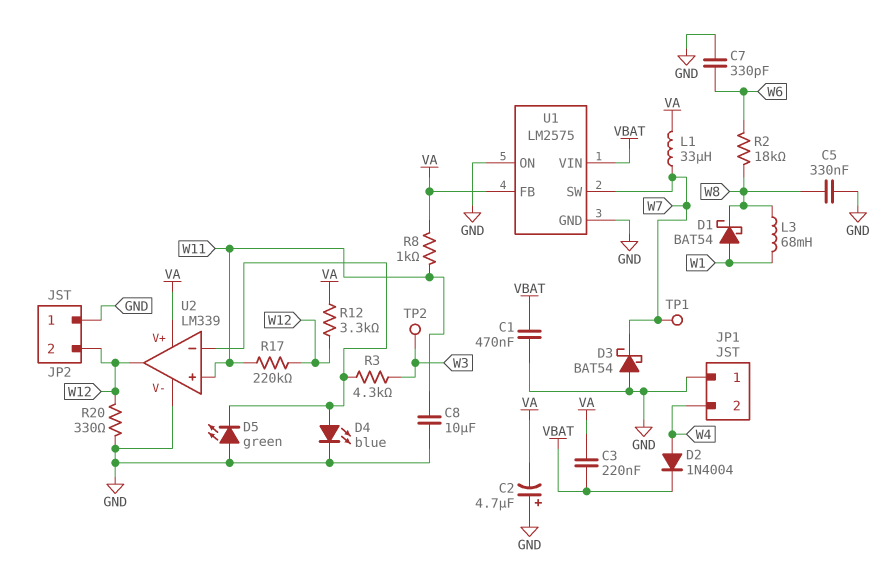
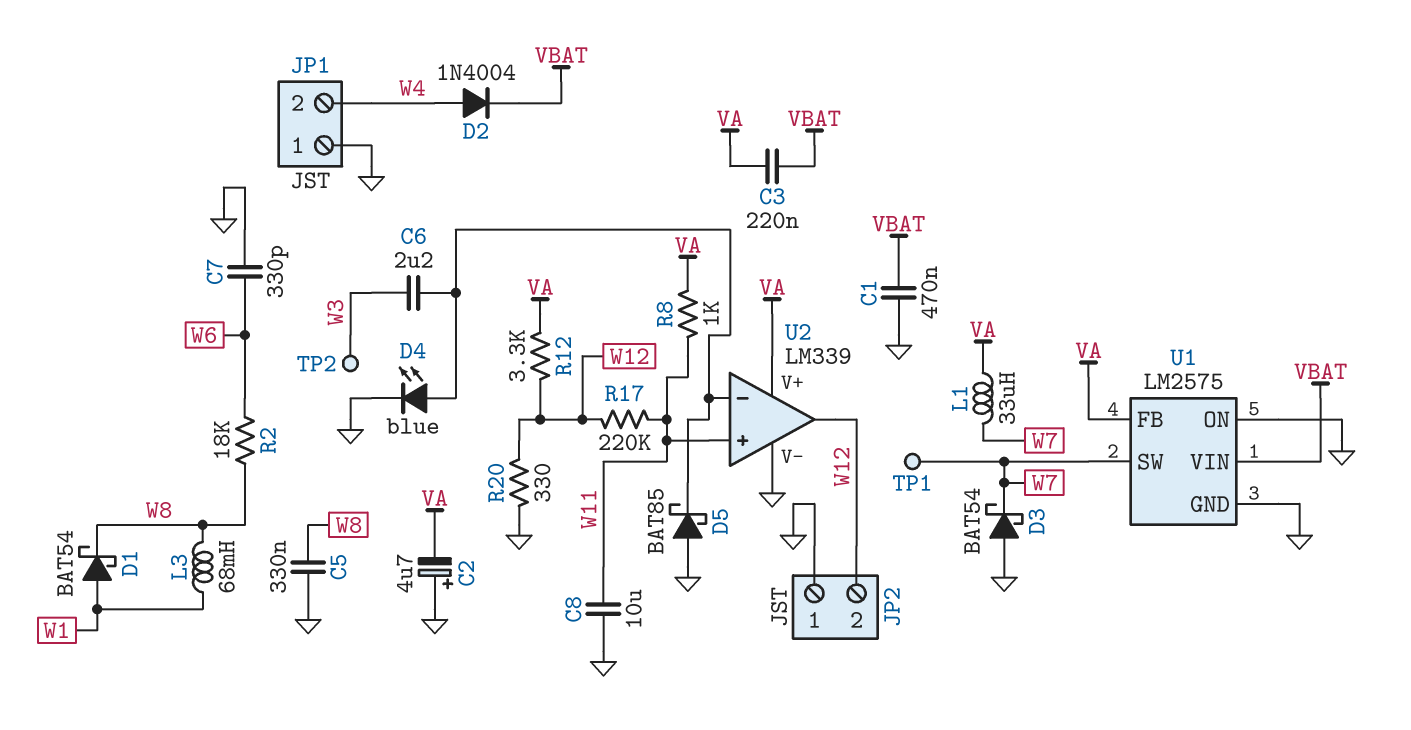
C6: none -> 2.2uF (U2/in-, W3)
D5: LED green (A GND, K U2/in-) -> schottky BAT85 (A GND, K U2/in-)
R3: 4.3k (U2/in-, W3) -> none

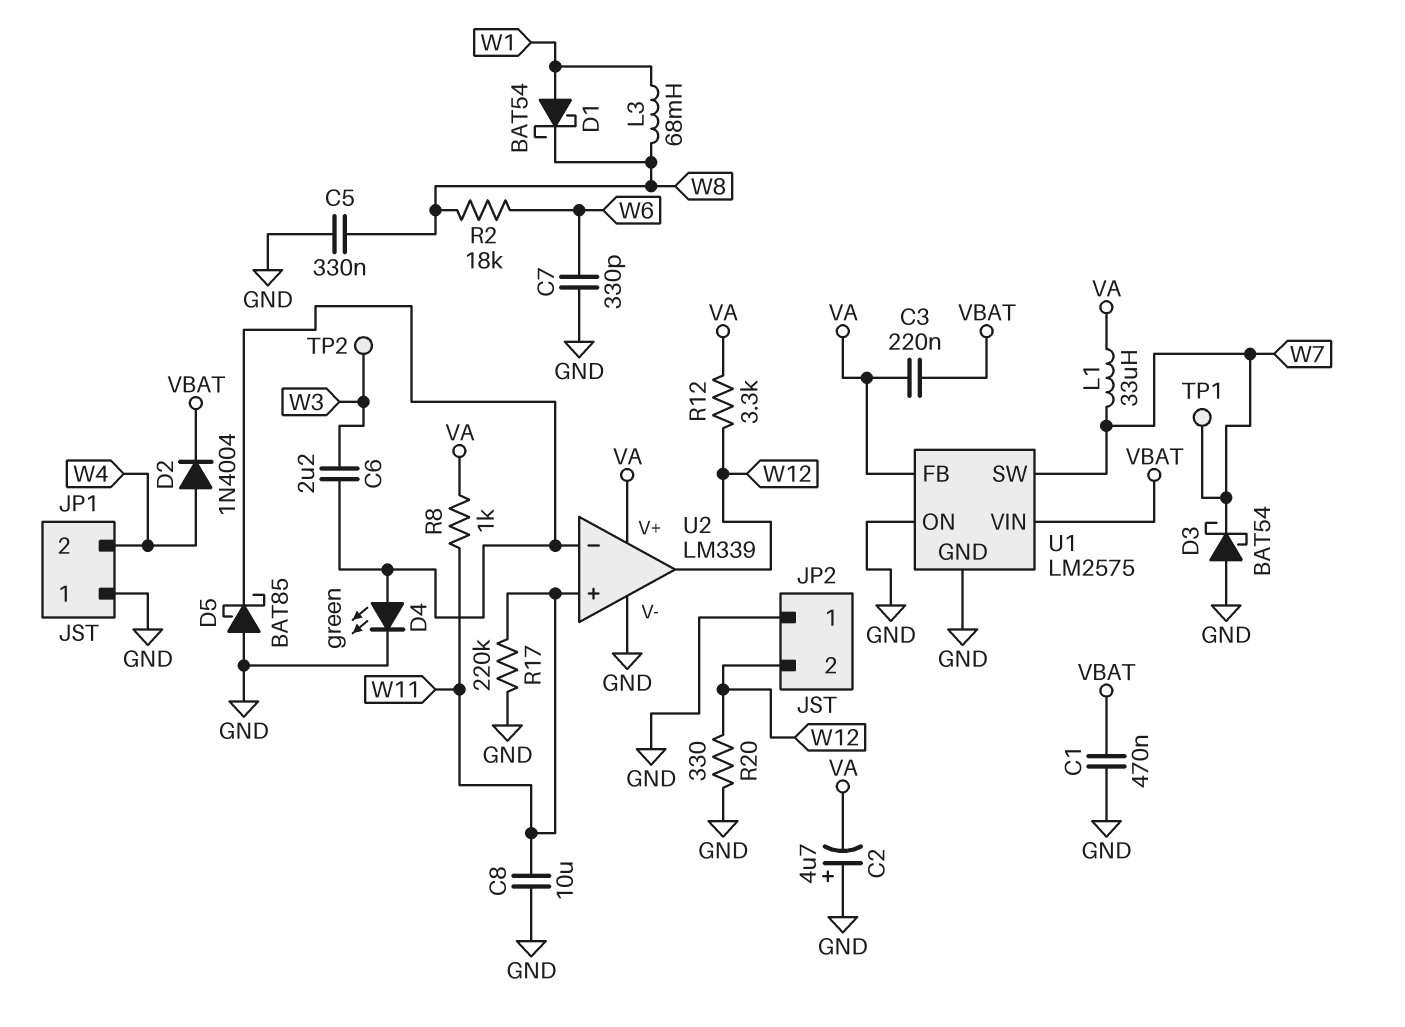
D4: LED blue (A U2/in-, K GND) -> LED green (A U2/in-, K GND)
R17: 220k (W11, W12) -> 220k (GND, W11)

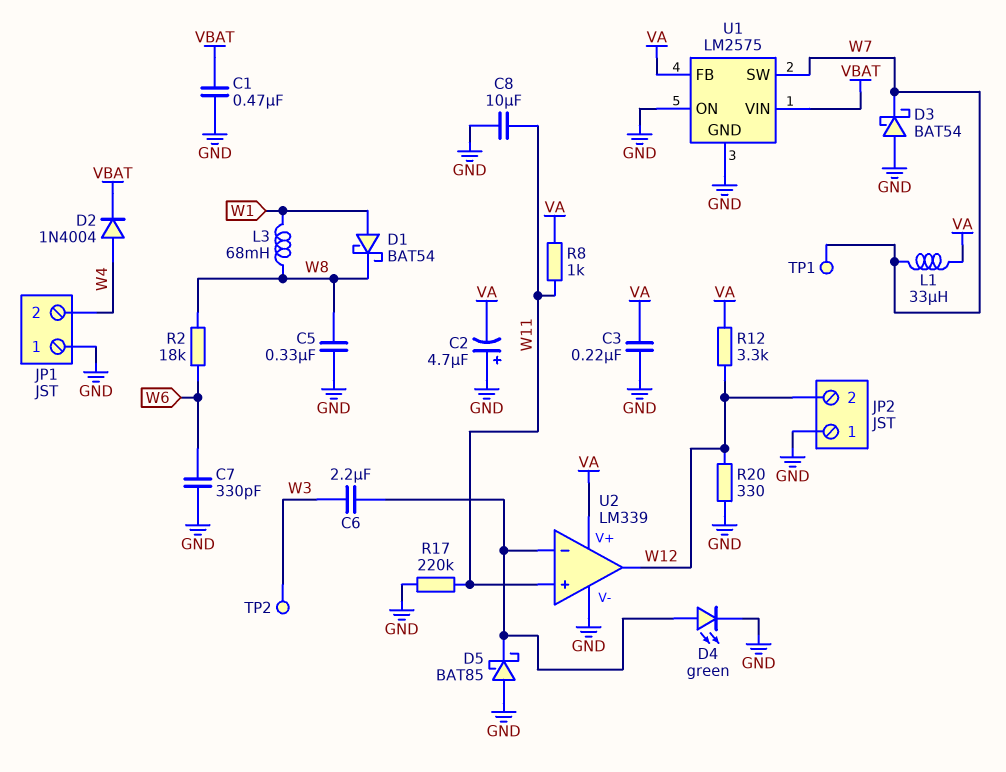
C3: 220nF (VA, VBAT) -> 220nF (GND, VA)

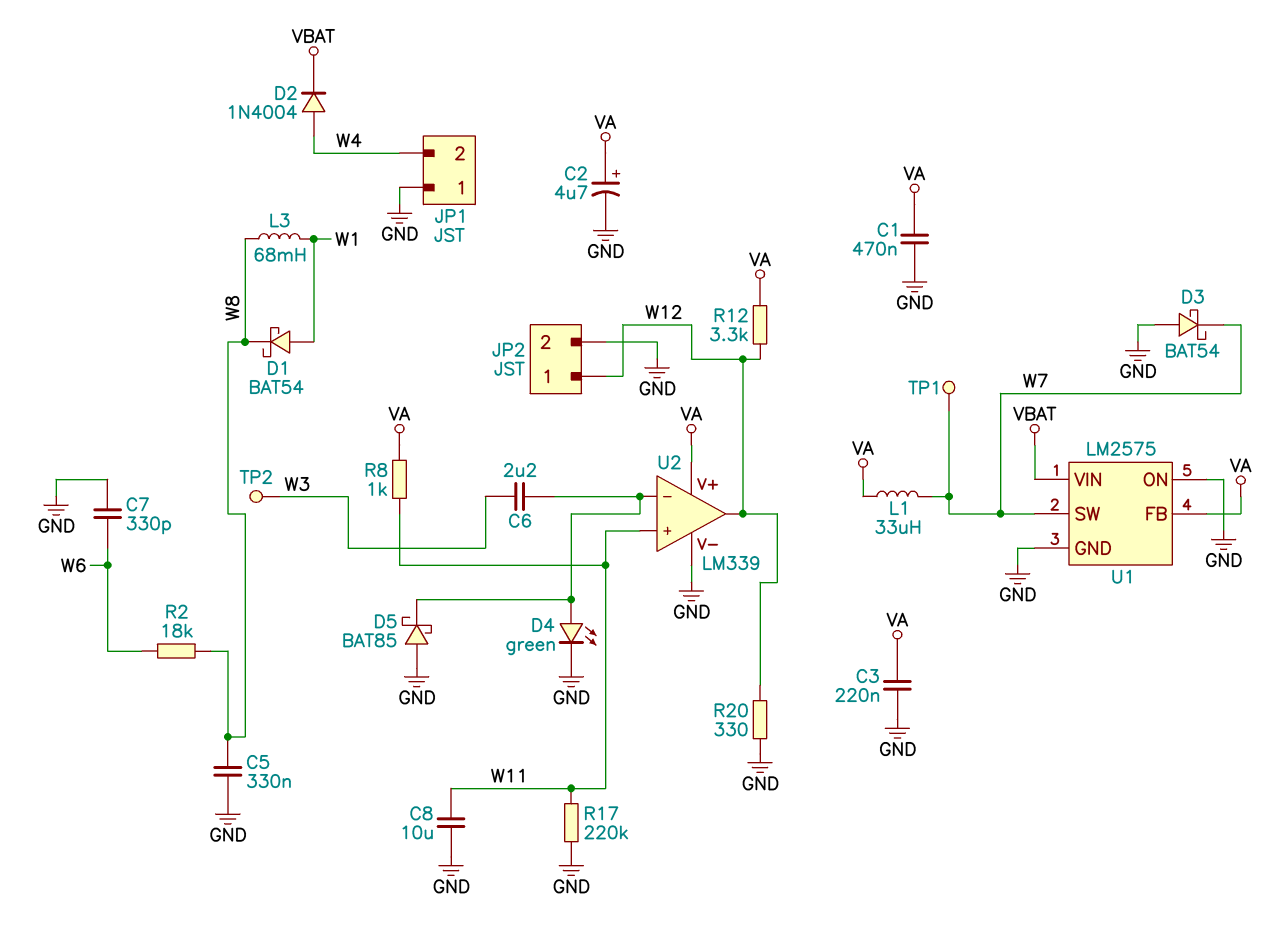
C1: 470nF (GND, VBAT) -> 470nF (GND, VA)
C2: 4.7uF (plus GND, minus VA) -> 4.7uF (plus VA, minus GND)
JP2 pin 1: GND -> W12
JP2 pin 2: W12 -> GND

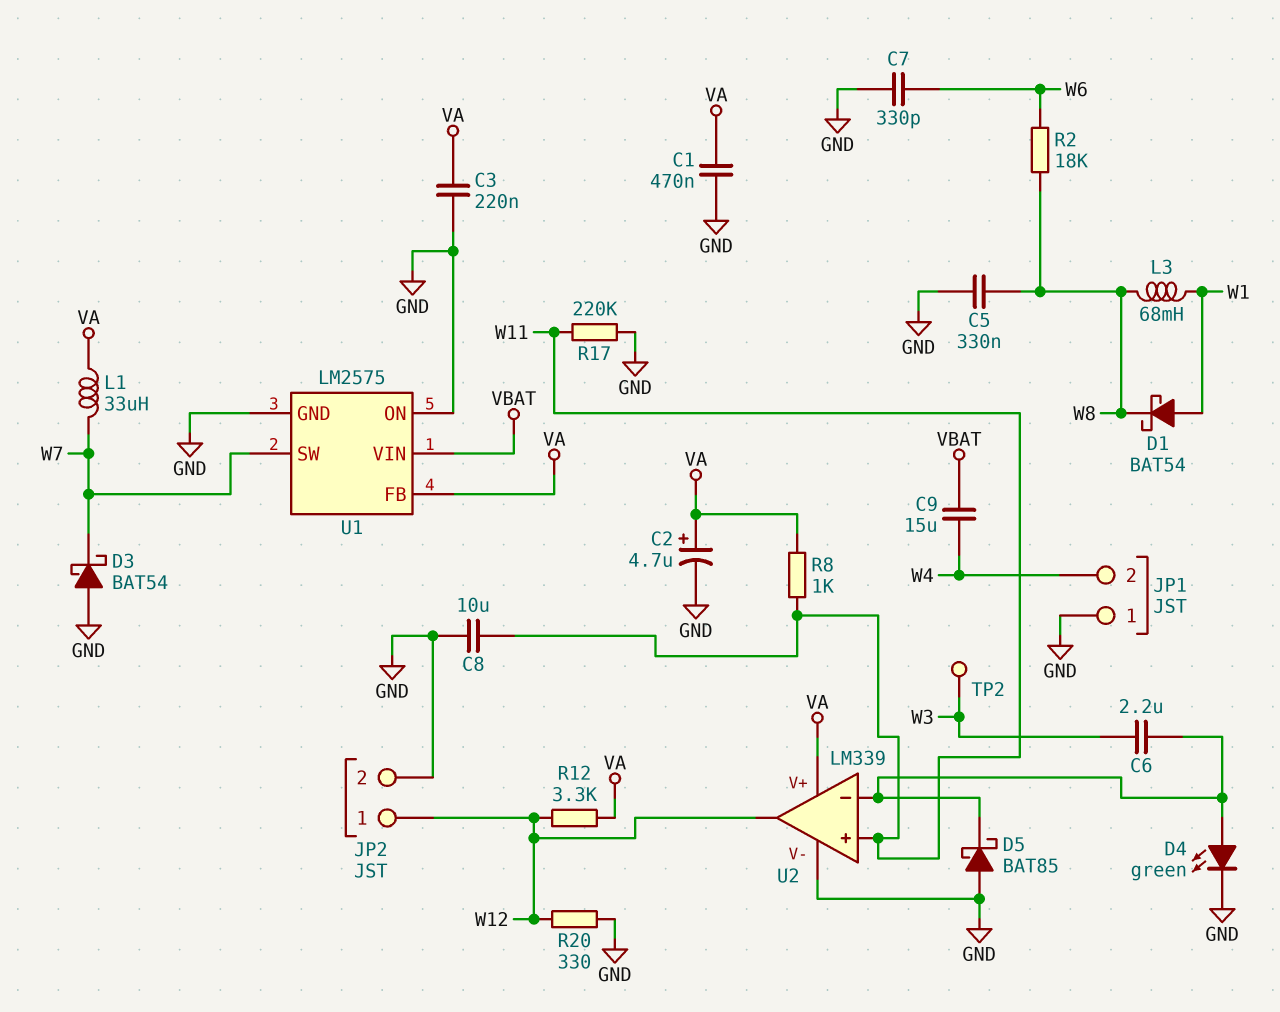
C9: none -> 15uF (VBAT, W4)
D2: diode 1N4004 (A W4, K VBAT) -> none
TP1: test point (W7) -> none

